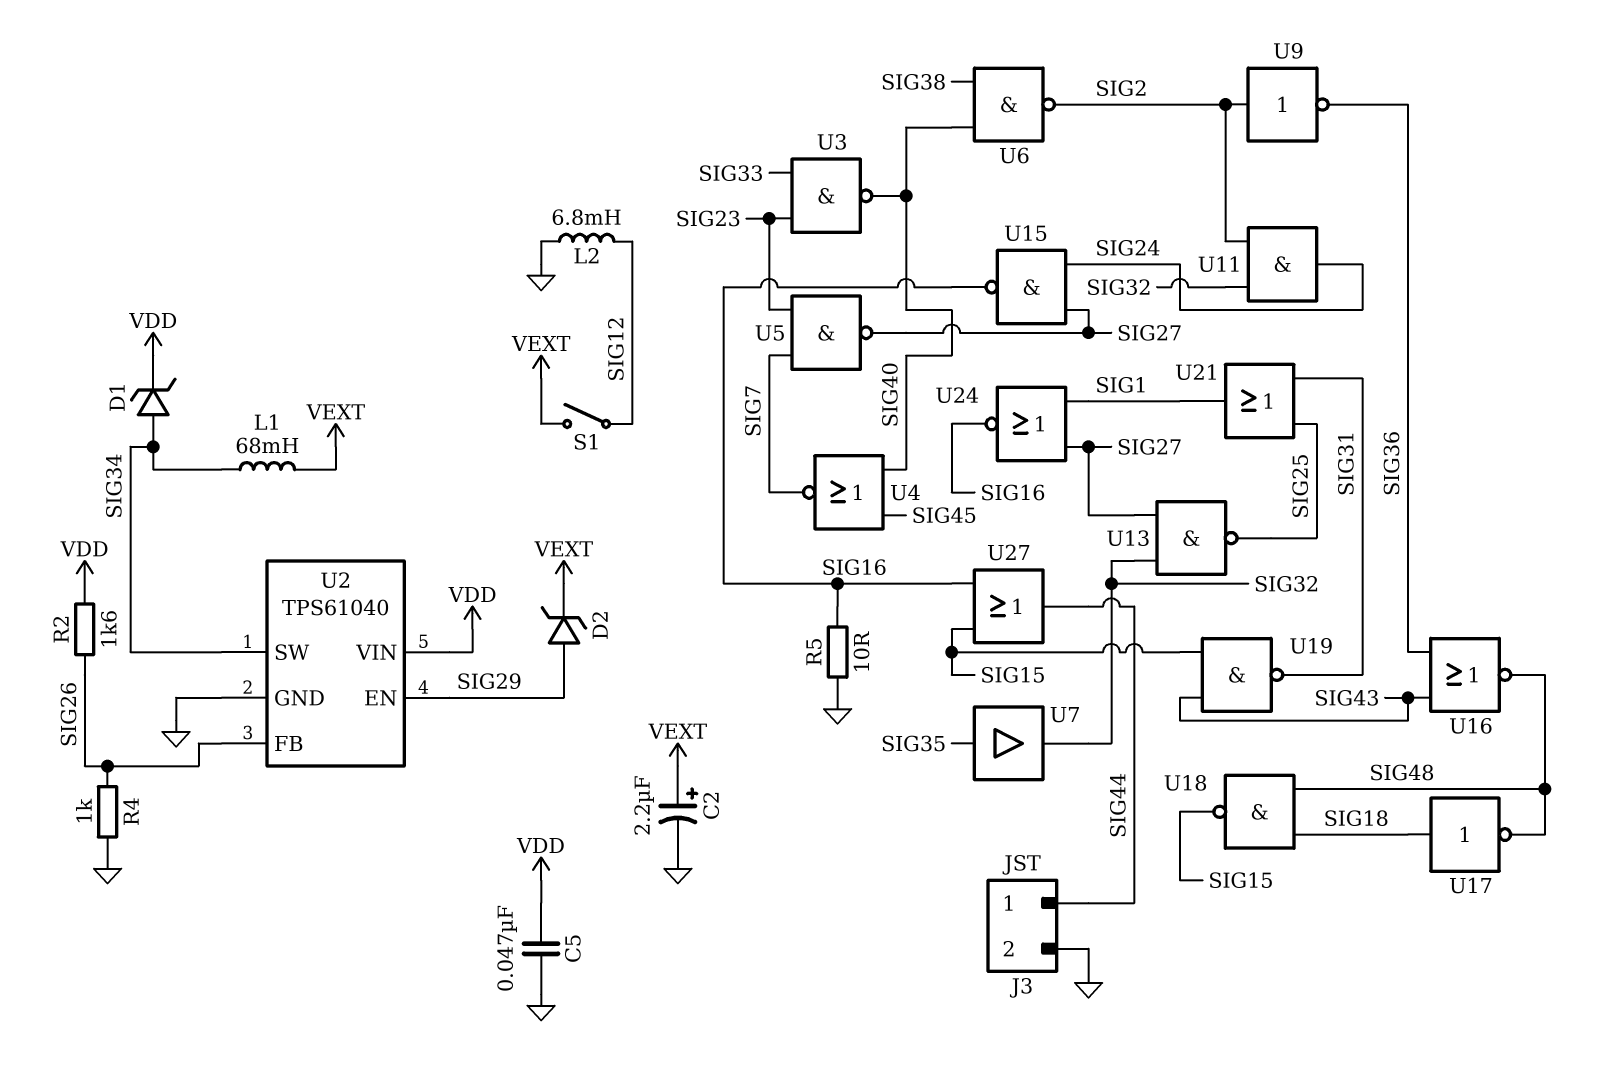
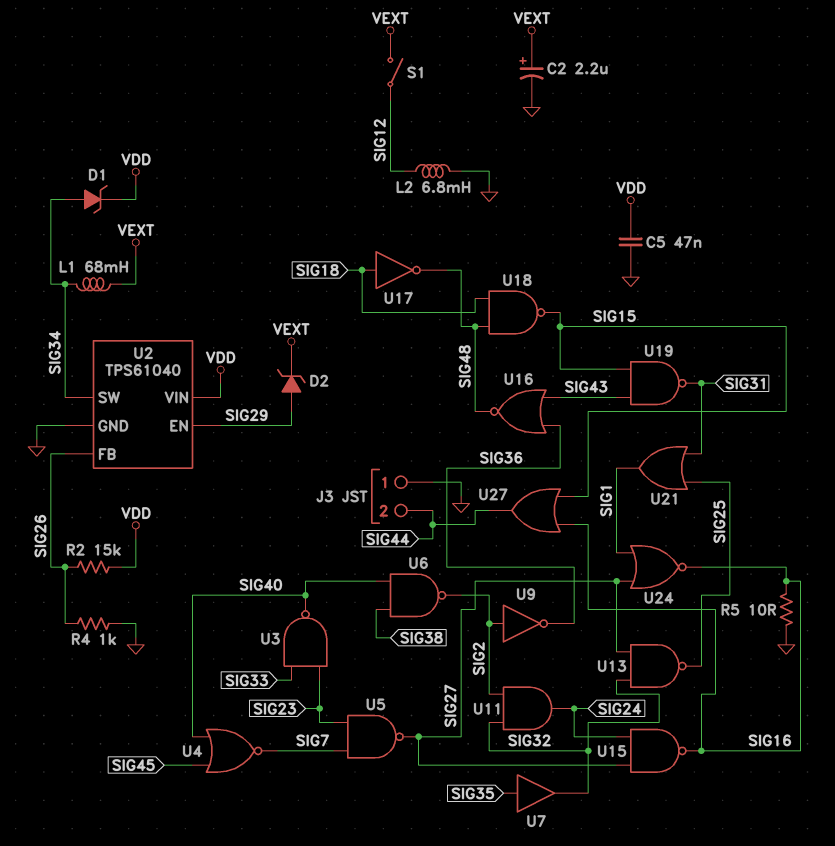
J3 pin 1: SIG44 -> GND
J3 pin 2: GND -> SIG44
R2: 1.6k (SIG26, VDD) -> 15k (SIG26, VDD)

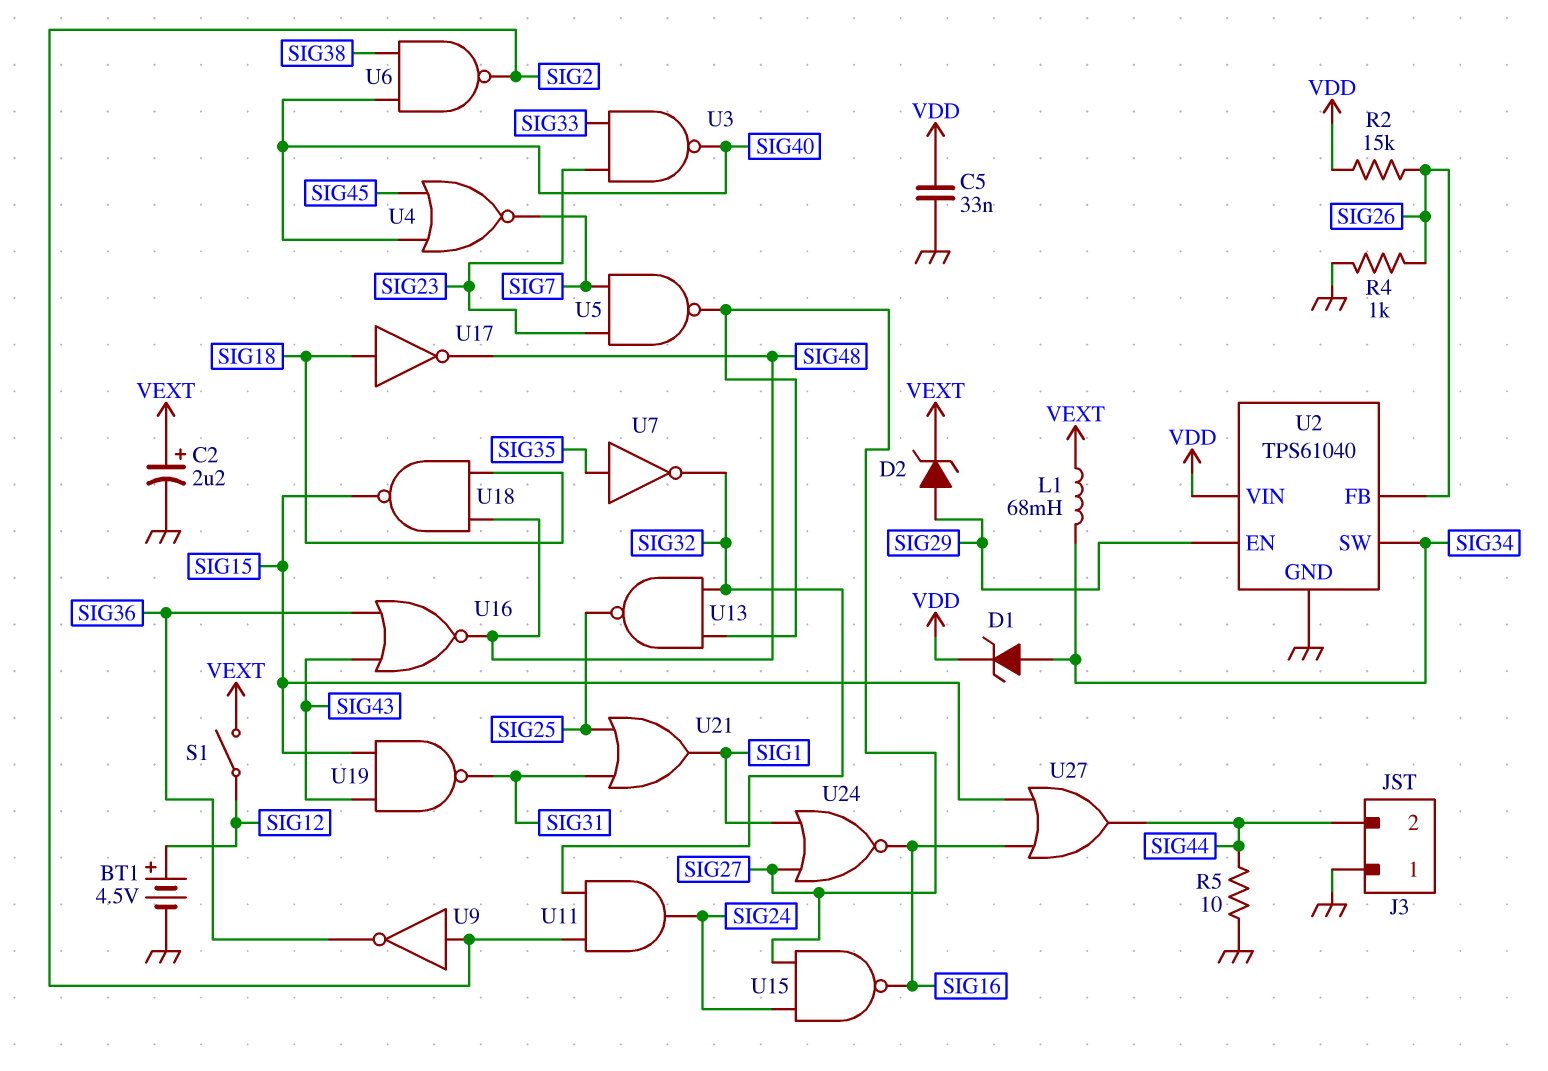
BT1: none -> 4.5V (plus SIG12, minus GND)
C5: 47nF (GND, VDD) -> 33nF (GND, VDD)
L2: 6.8mH (GND, SIG12) -> none
R5: 10 (GND, SIG16) -> 10 (GND, SIG44)
U7: buffer (in SIG35, out SIG32) -> NOT (in SIG35, out SIG32)

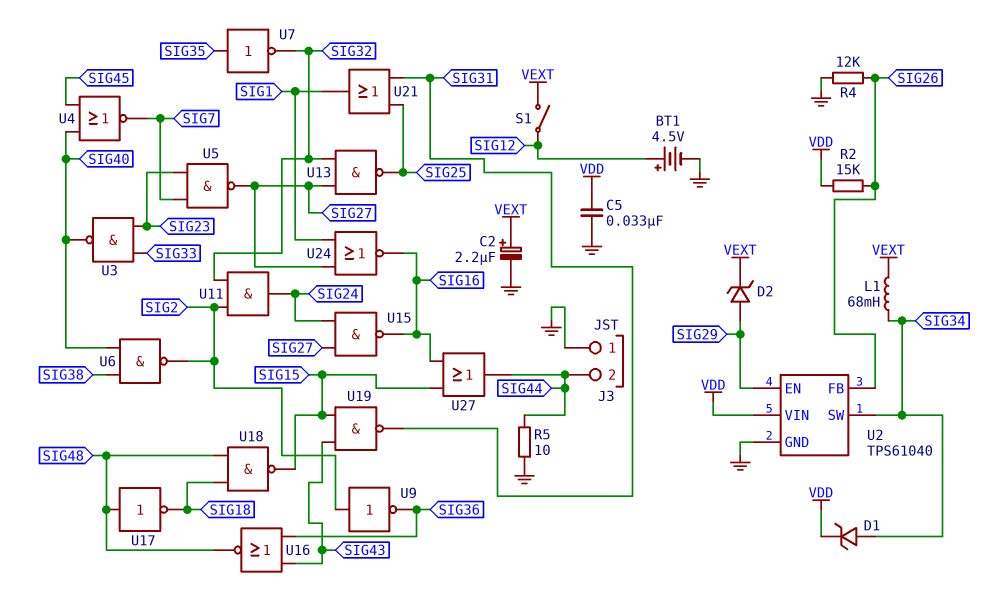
R4: 1k (GND, SIG26) -> 12k (GND, SIG26)
U17: NOT (in SIG18, out SIG48) -> NOT (in SIG48, out SIG18)

